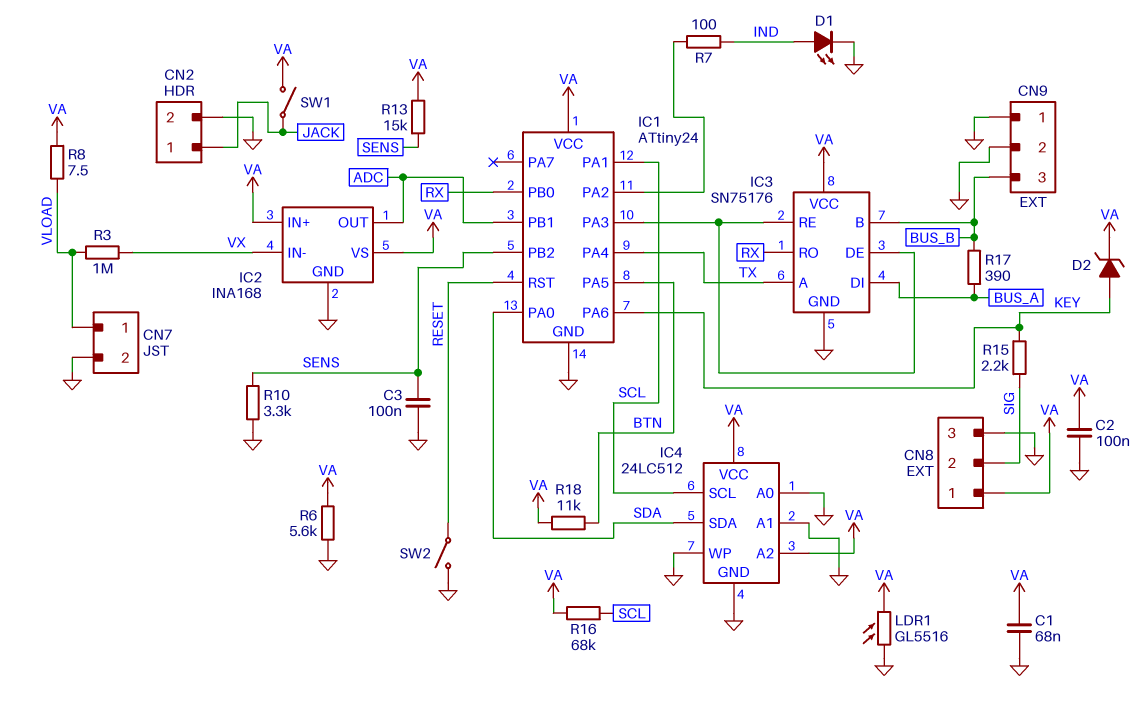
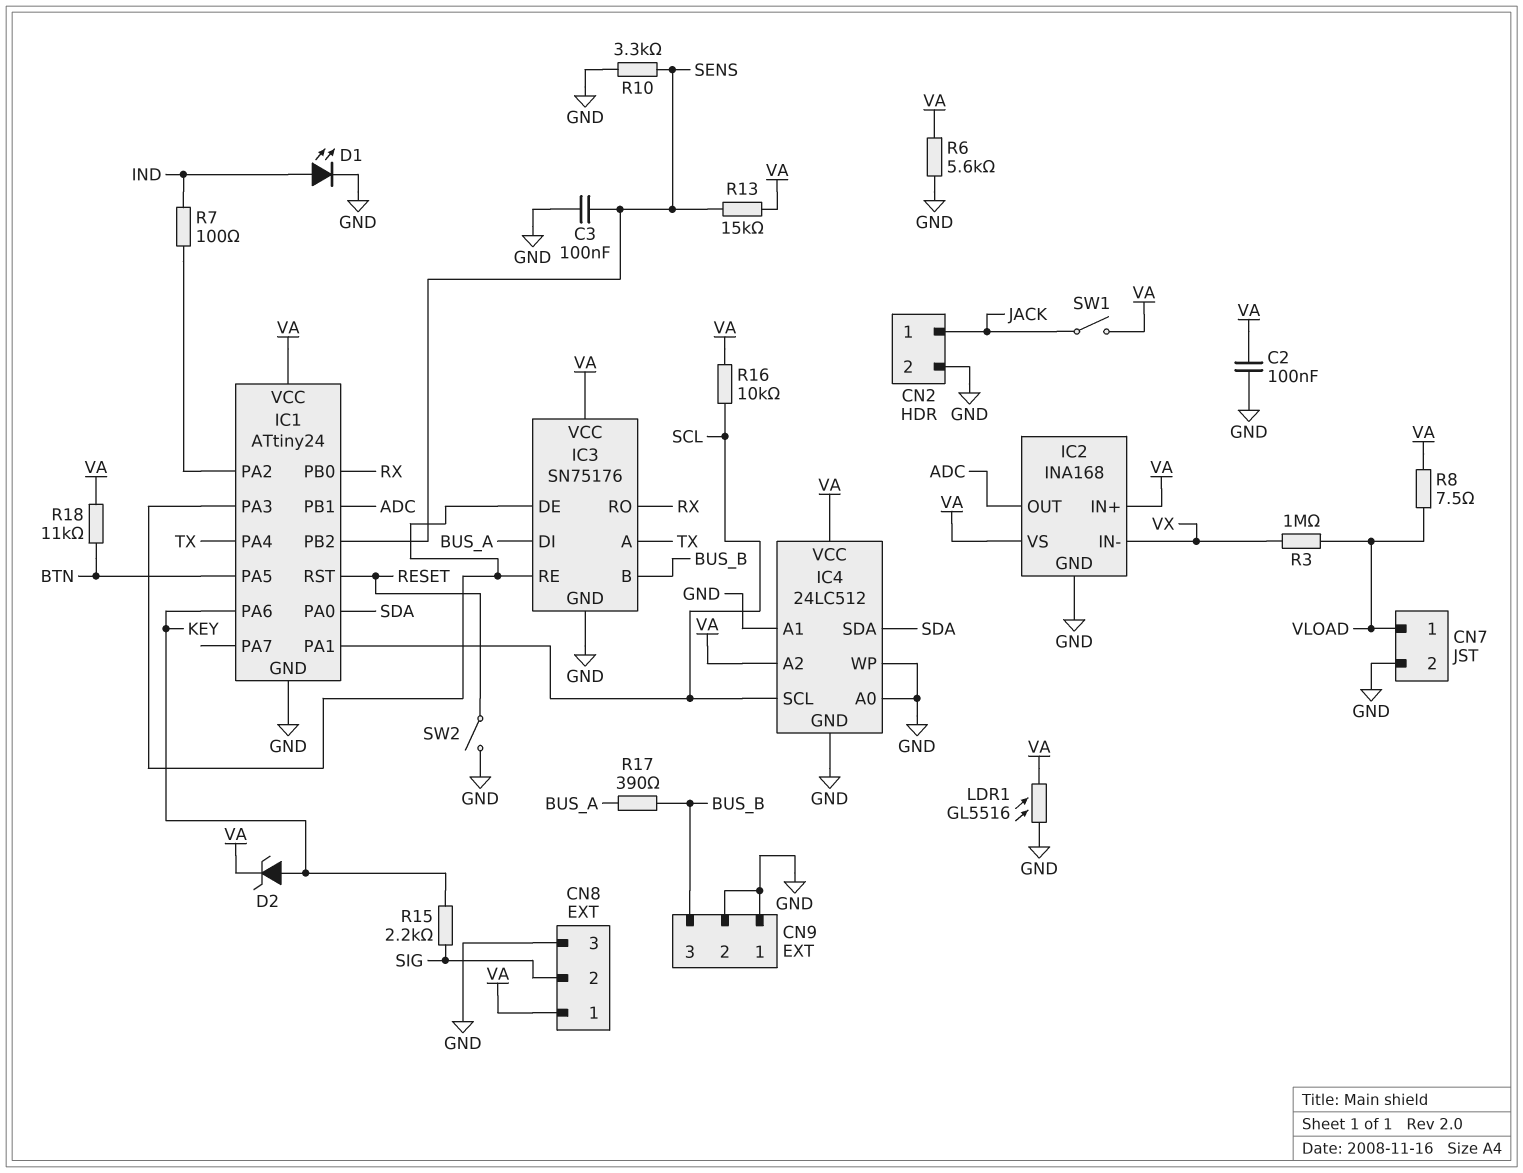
C1: 68nF (GND, VA) -> none
R16: 68k (SCL, VA) -> 10k (SCL, VA)

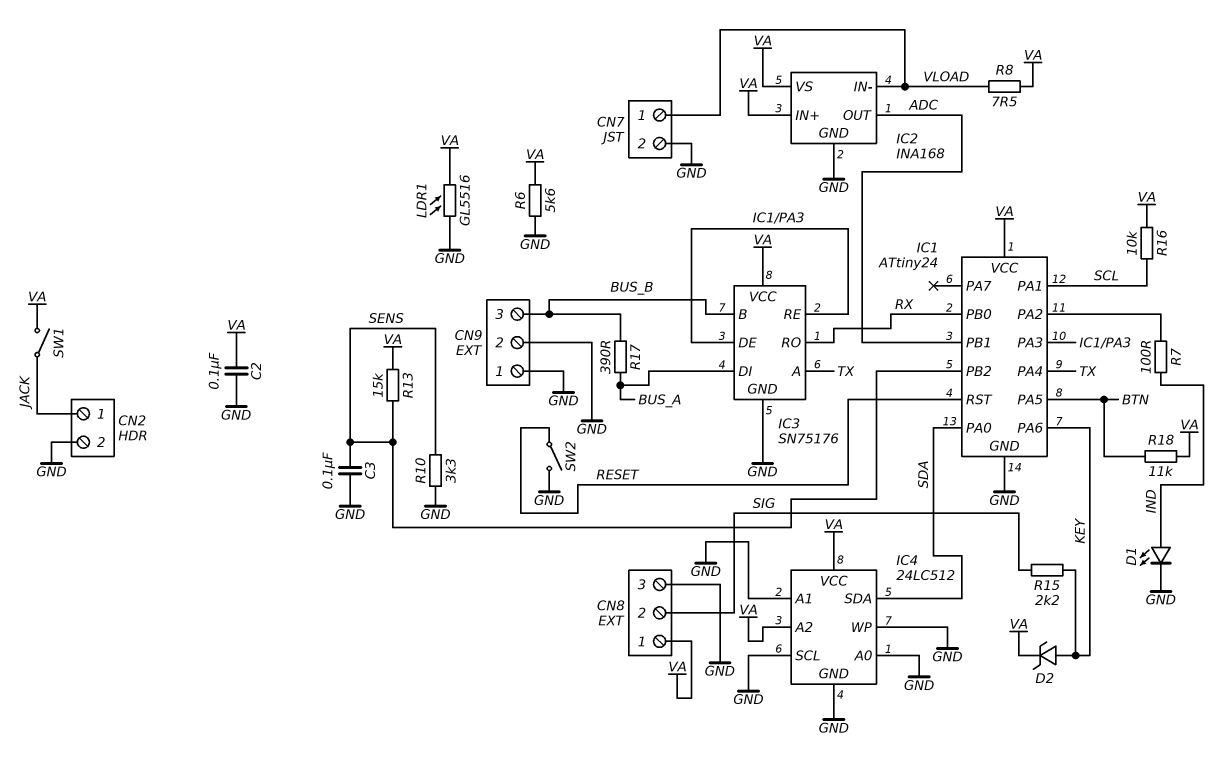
IC2 pin IN-: VX -> VLOAD
IC4 pin SCL: SCL -> GND
R3: 1M (VLOAD, VX) -> none

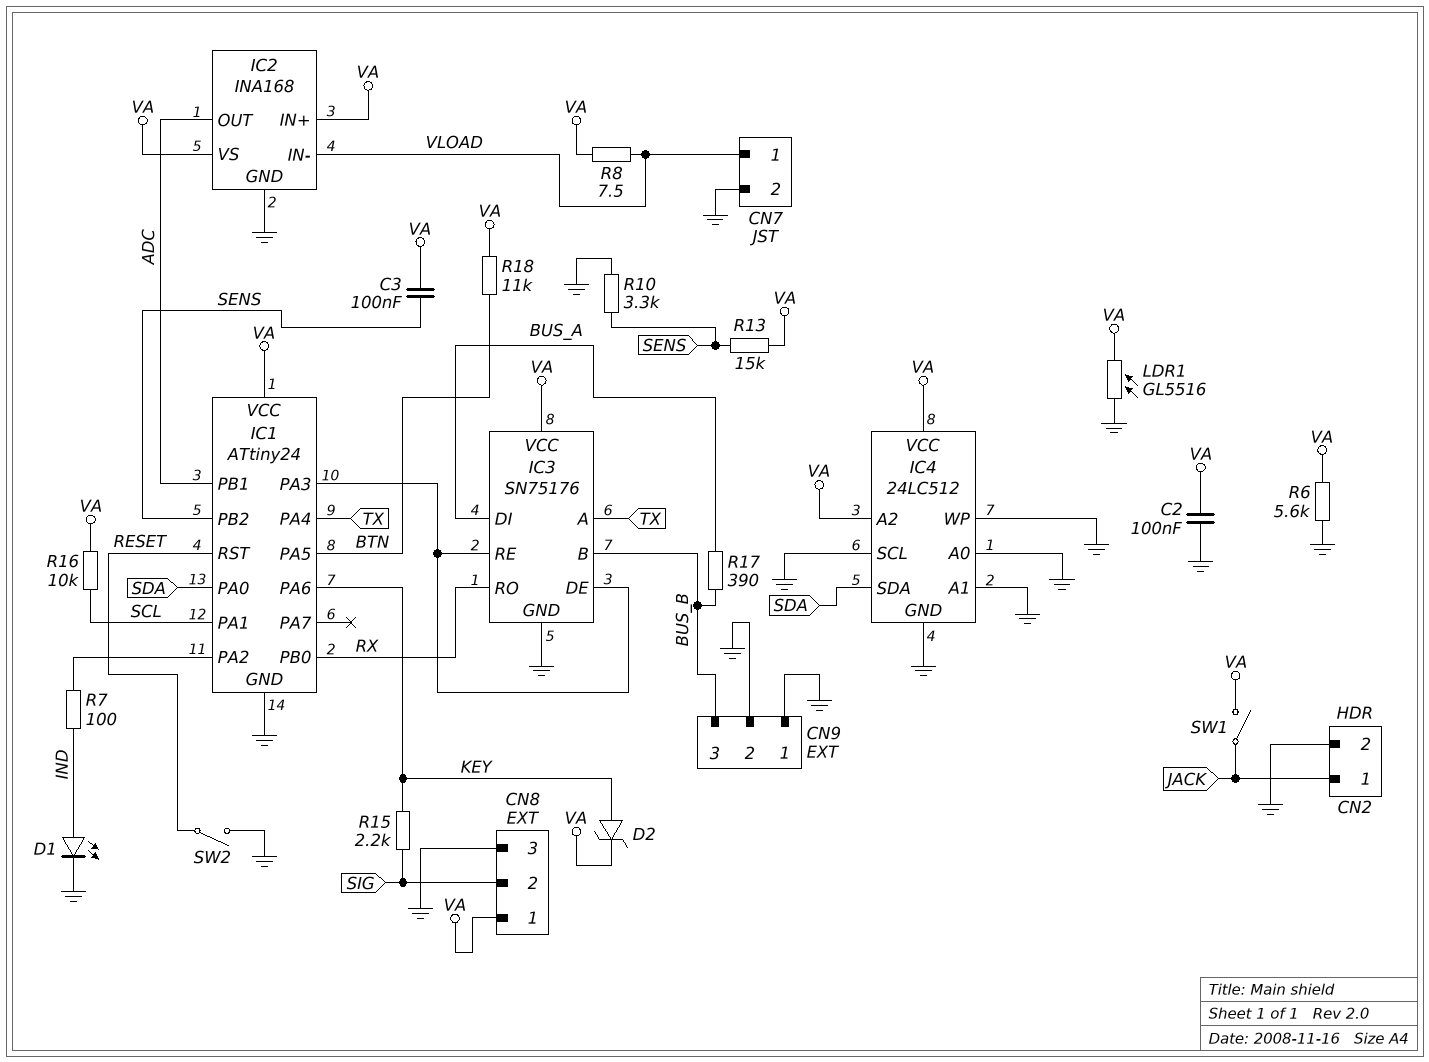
C3: 100nF (GND, SENS) -> 100nF (SENS, VA)

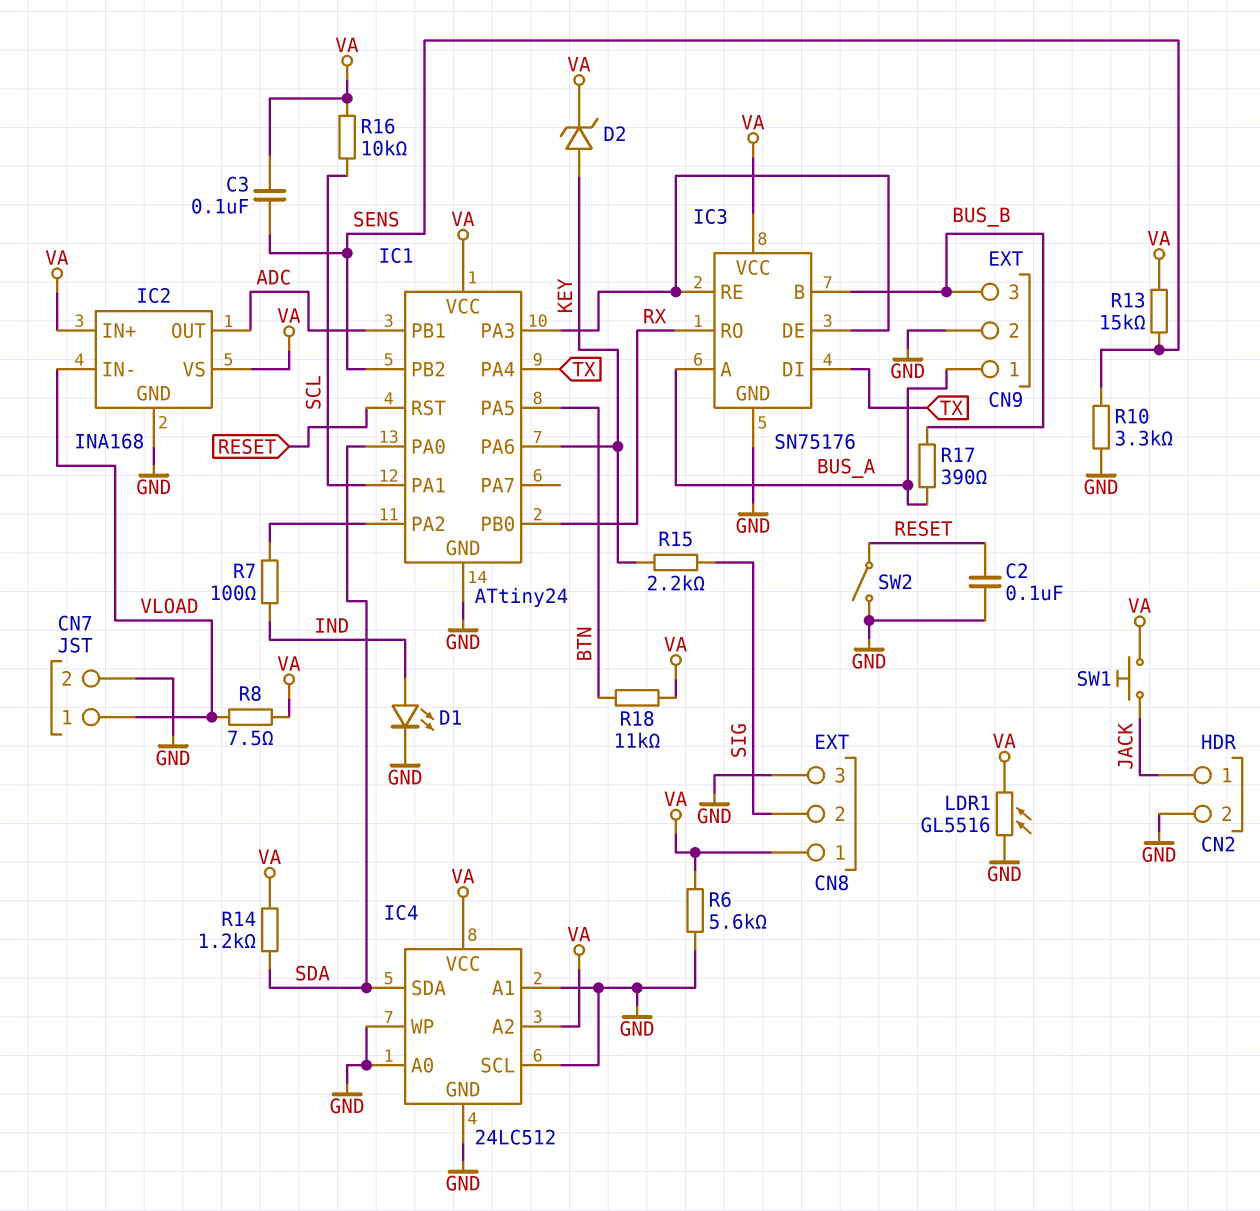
C2: 100nF (GND, VA) -> 100nF (GND, RESET)
CN9 pin 1: GND -> BUS_A
IC3 pin A: TX -> BUS_A
IC3 pin DI: BUS_A -> TX
R14: none -> 1.2k (SDA, VA)
SW1: switch (JACK, VA) -> button (JACK, VA)

